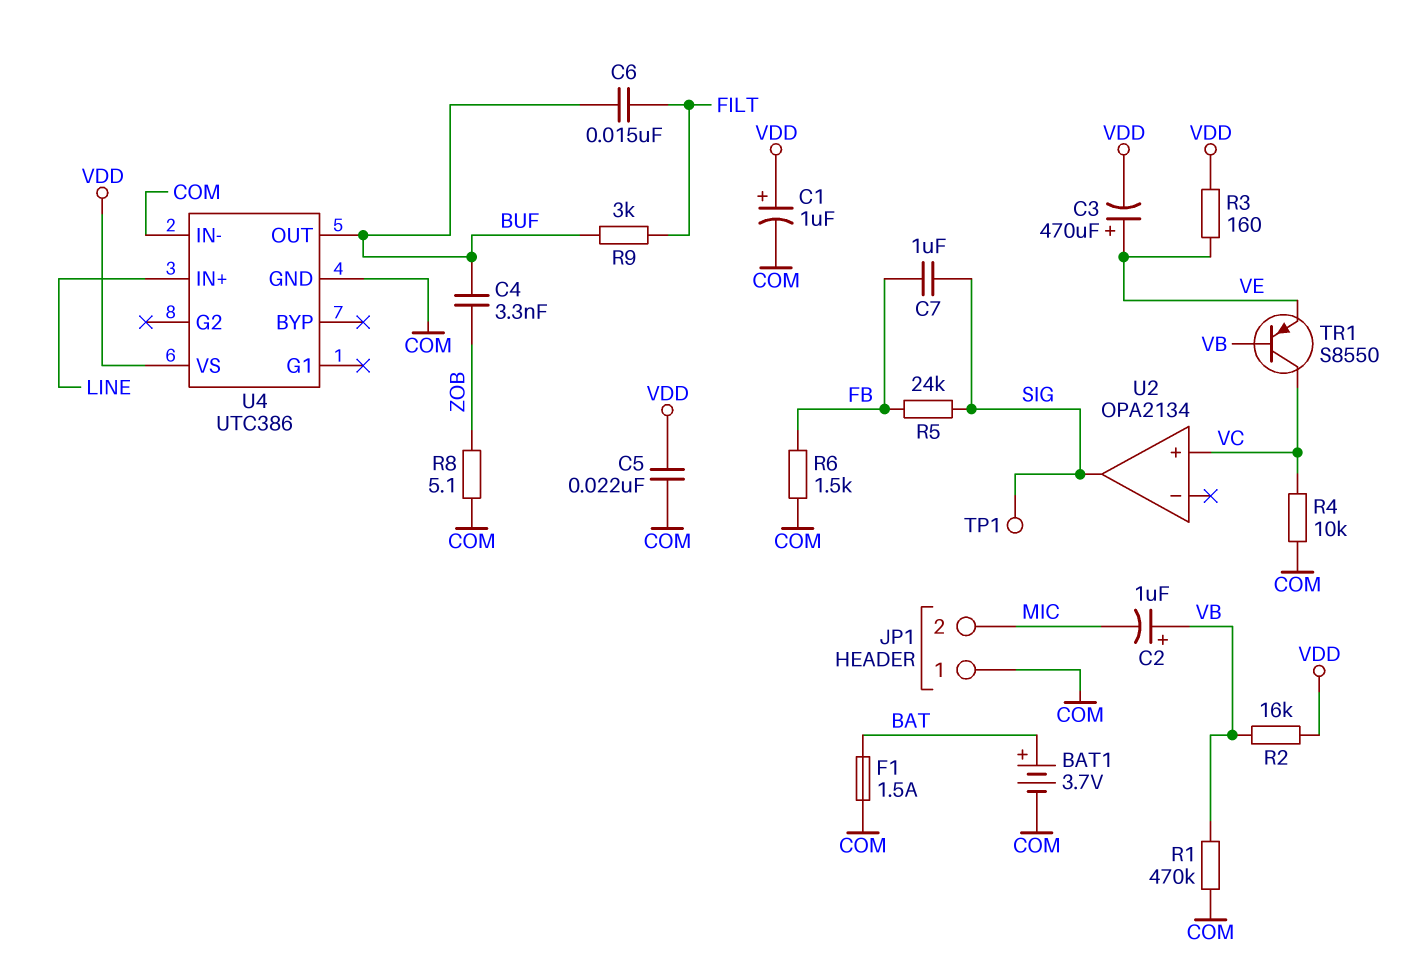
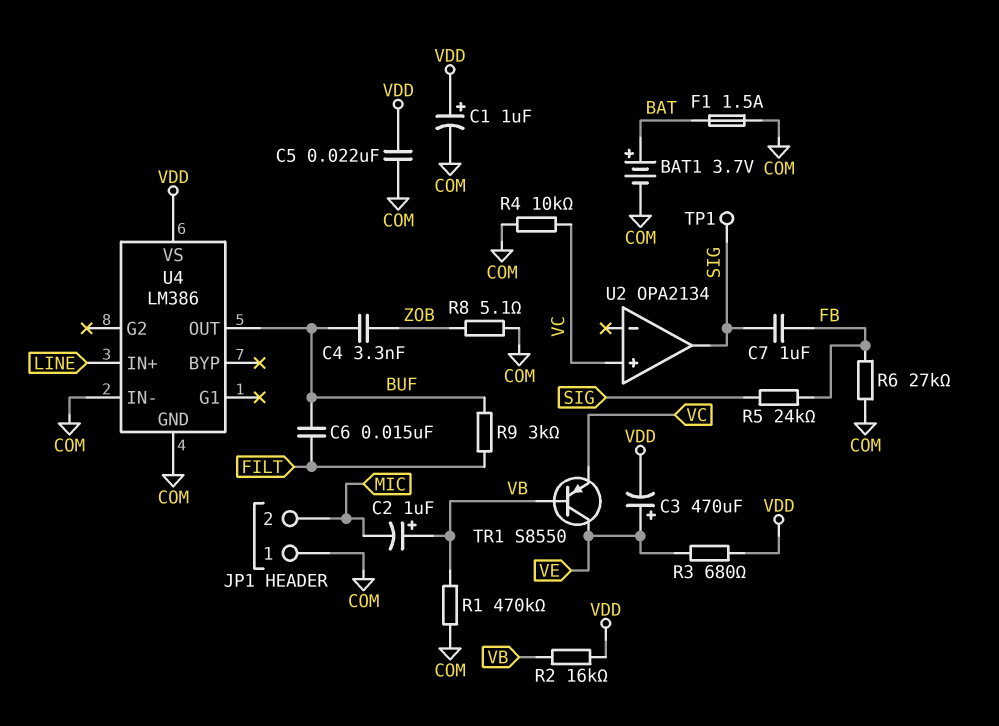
R3: 160 (VDD, VE) -> 680 (VDD, VE)
R6: 1.5k (COM, FB) -> 27k (COM, FB)
TR1: PNP S8550 (B VB, C VC, E VE) -> PNP S8550 (B VB, C VE, E VC)
U4: UTC386 -> LM386

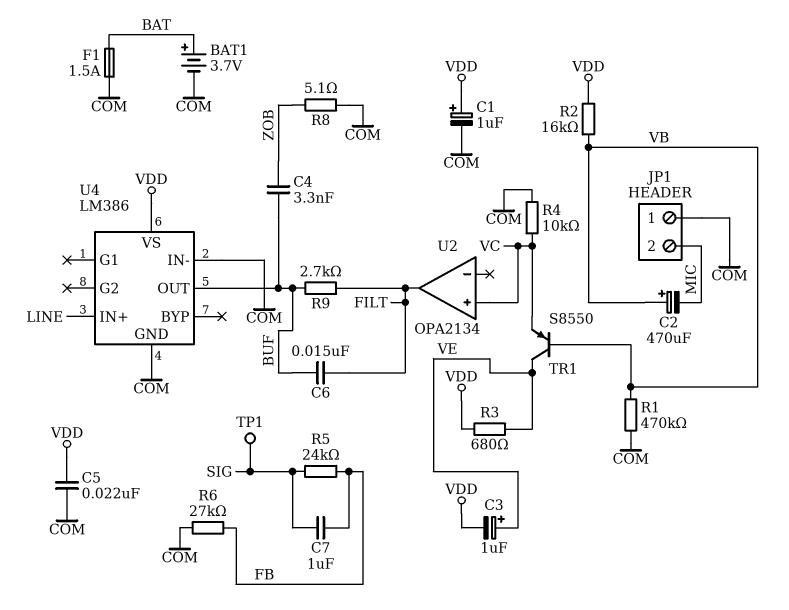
C2: 1uF (plus VB, minus MIC) -> 470uF (plus VB, minus MIC)
C3: 470uF (plus VE, minus VDD) -> 1uF (plus VE, minus VDD)
R9: 3k (BUF, FILT) -> 2.7k (BUF, FILT)
U2 pin out: SIG -> FILT

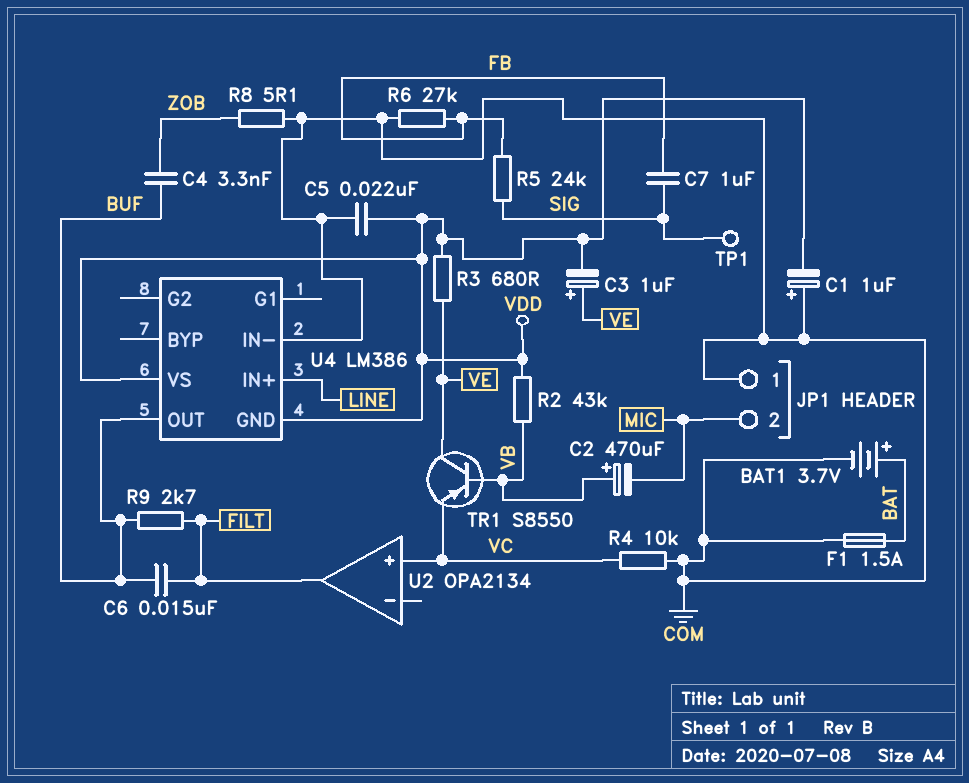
C1: 1uF (plus VDD, minus COM) -> 1uF (plus COM, minus VDD)
R1: 470k (COM, VB) -> none
R2: 16k (VB, VDD) -> 43k (VB, VDD)
U4 pin GND: COM -> VDD

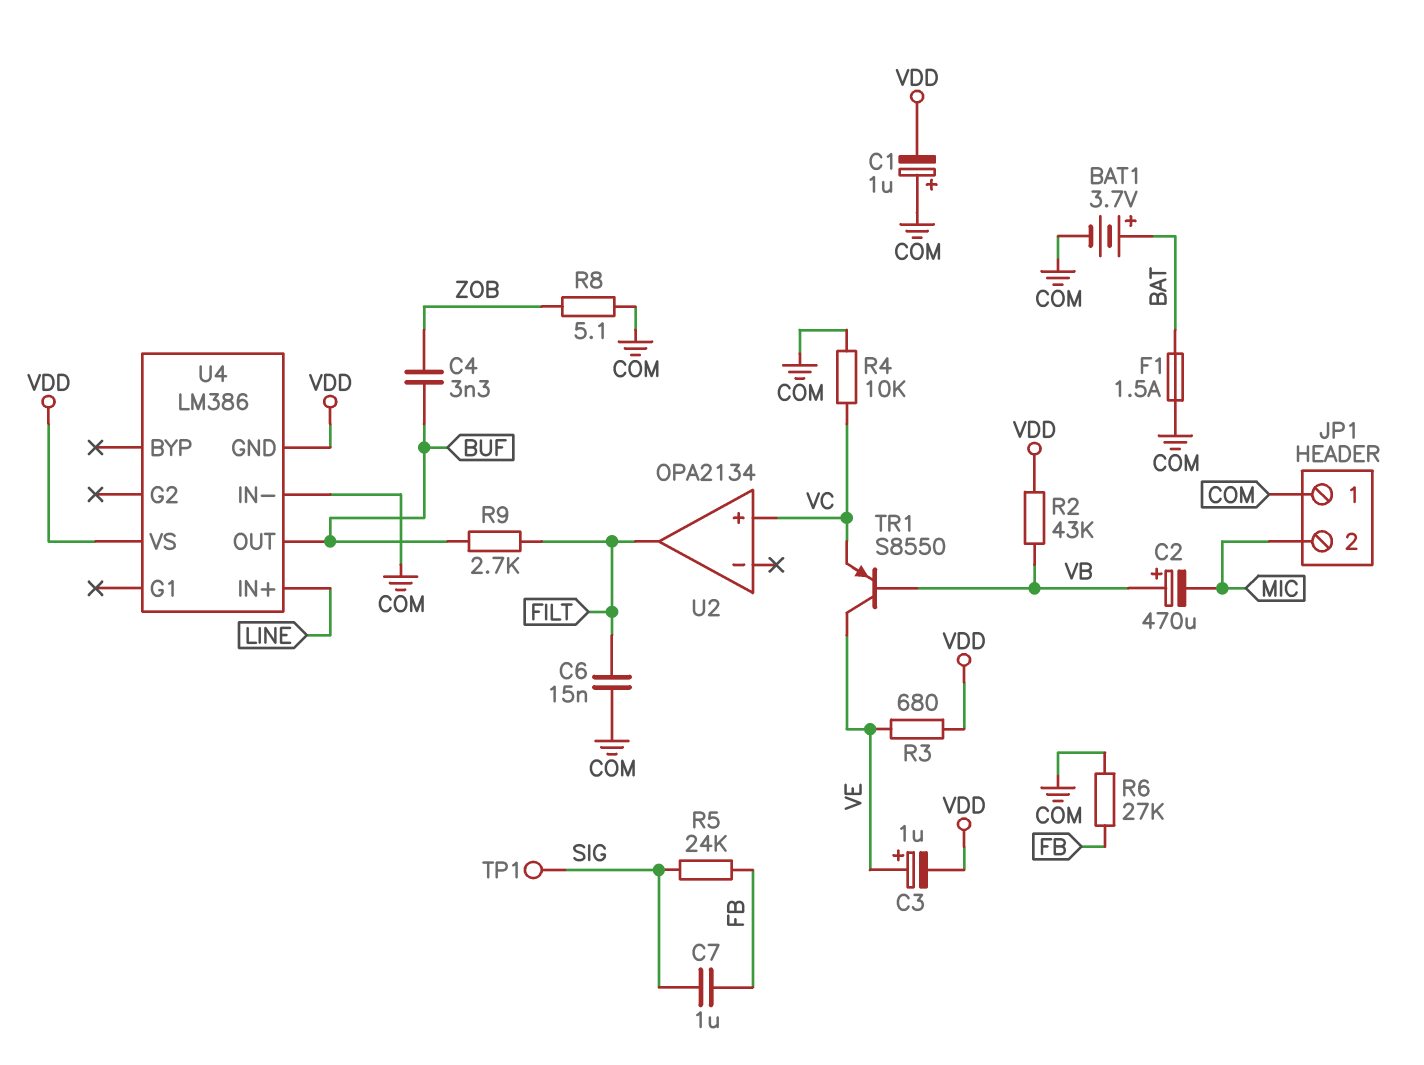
C5: 22nF (COM, VDD) -> none
C6: 15nF (BUF, FILT) -> 15nF (COM, FILT)

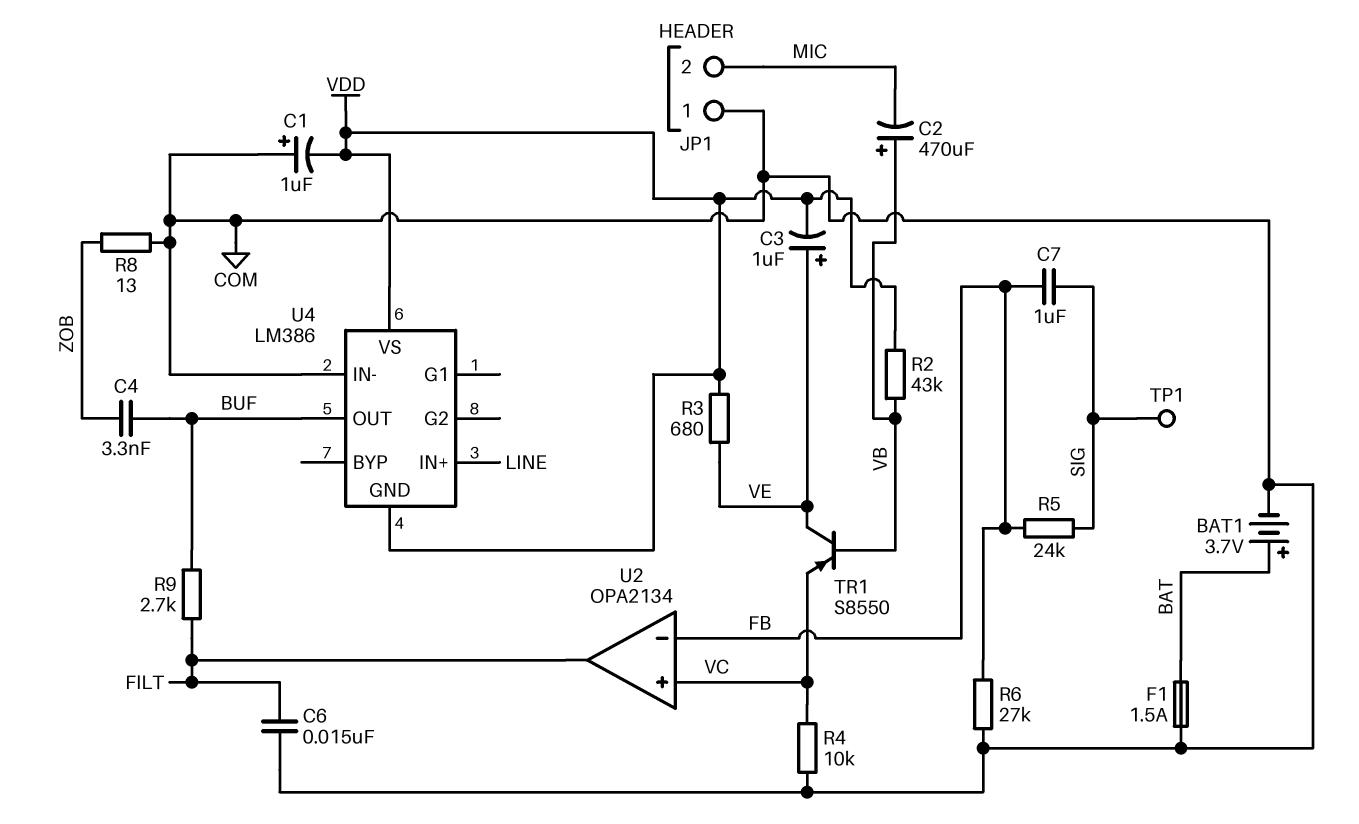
R8: 5.1 (COM, ZOB) -> 13 (COM, ZOB)
U2 pin in-: none -> FB

